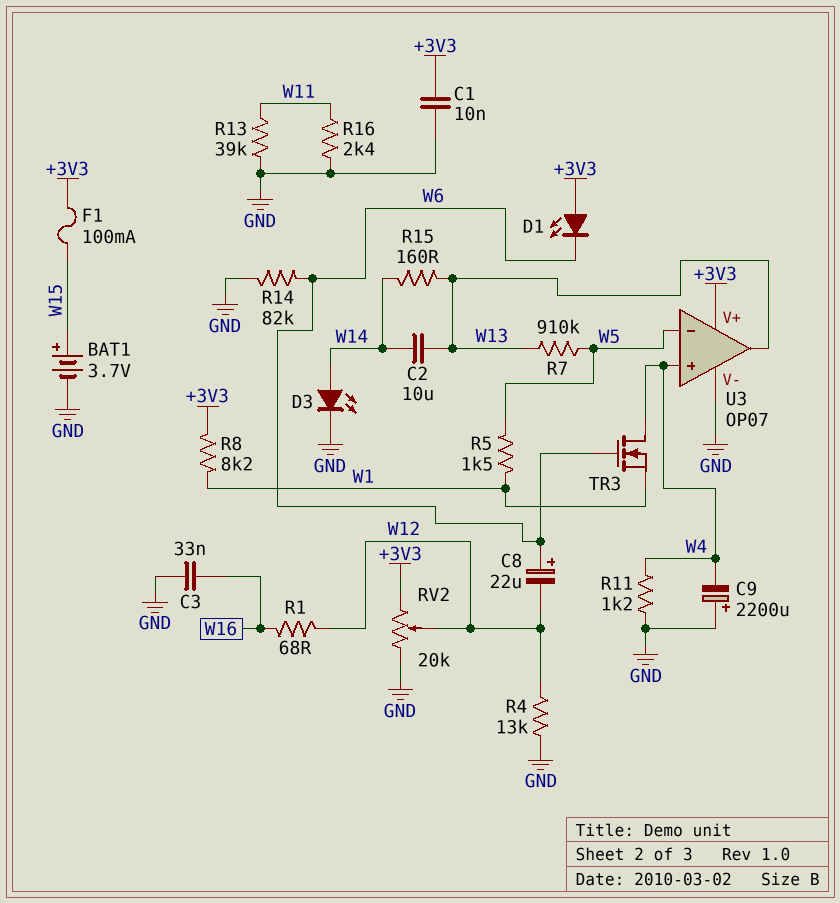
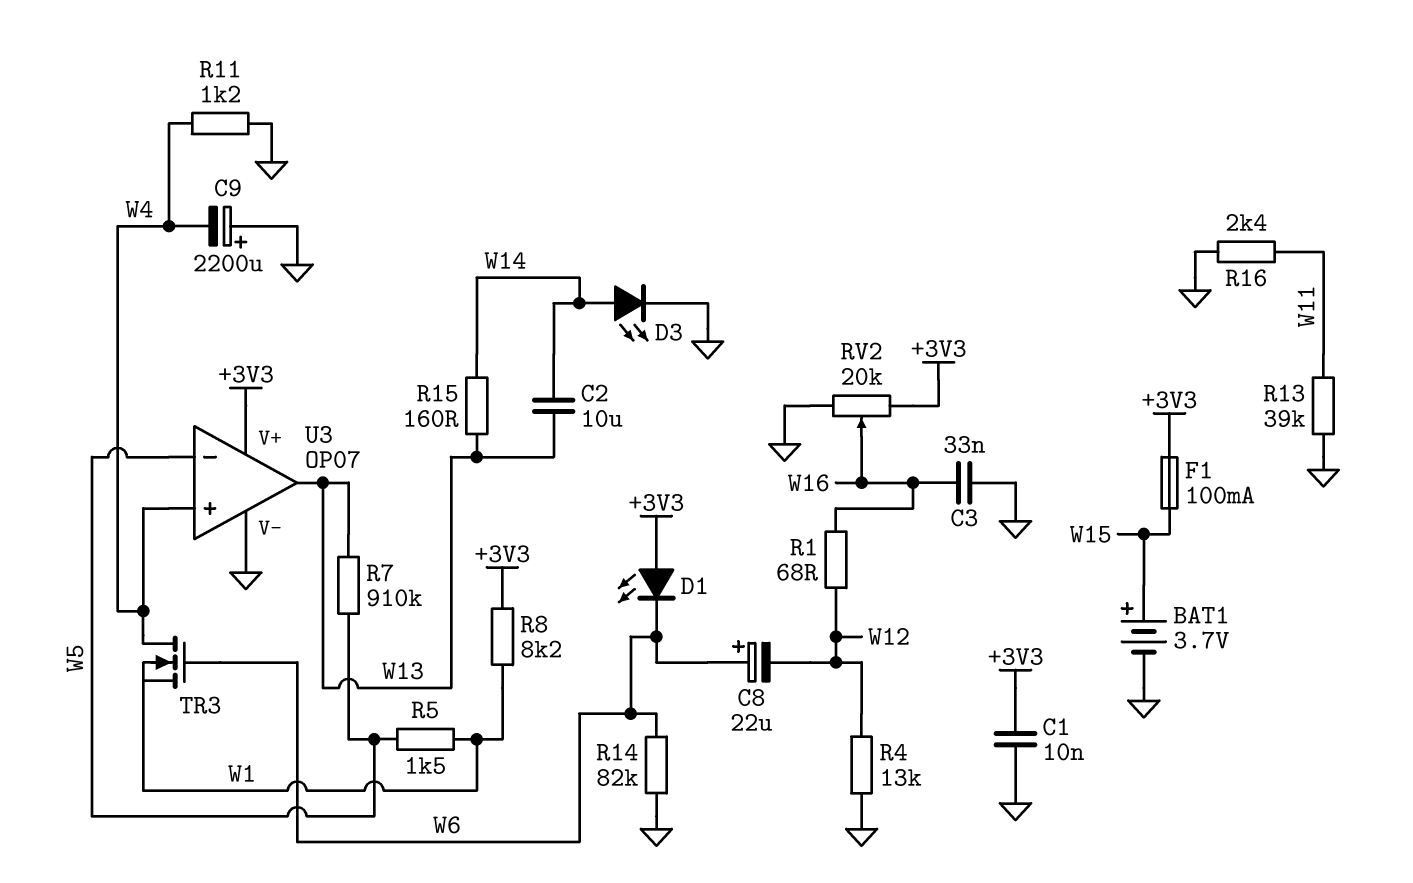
RV2: 20k (+3V3, GND, wiper W12) -> 20k (+3V3, GND, wiper W16)

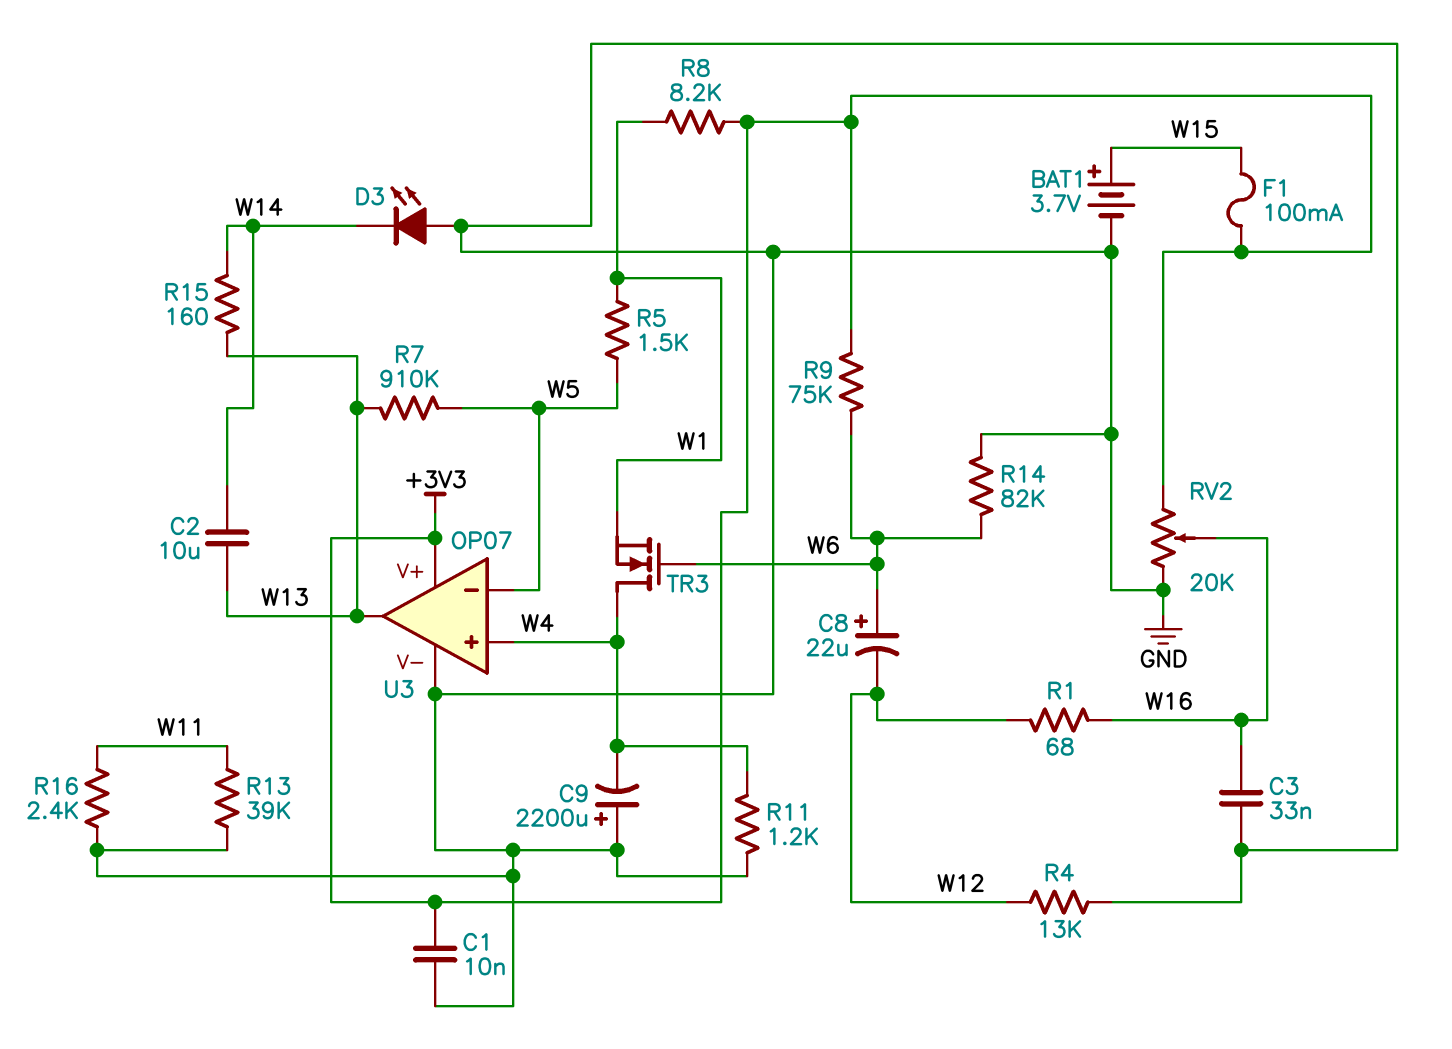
D1: LED (A +3V3, K W6) -> none
D3: LED (A W14, K GND) -> LED (A GND, K W14)
R9: none -> 75k (+3V3, W6)

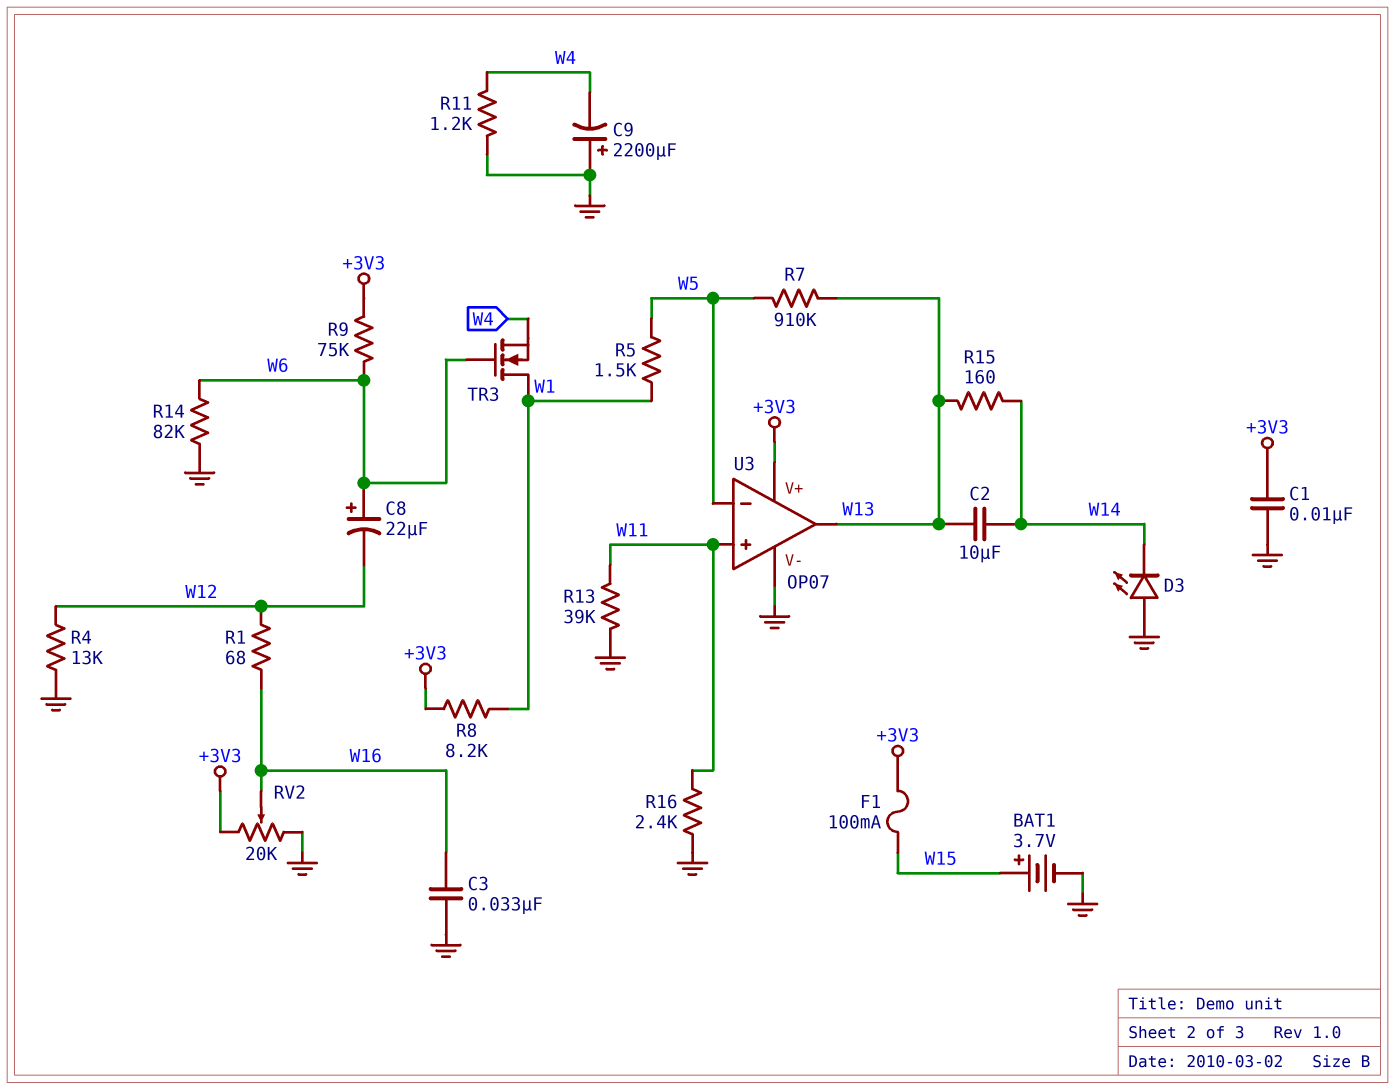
TR3: NMOS (G W6, D W4, S W1) -> NMOS (G W6, D W1, S W4)
U3 pin in+: W4 -> W11

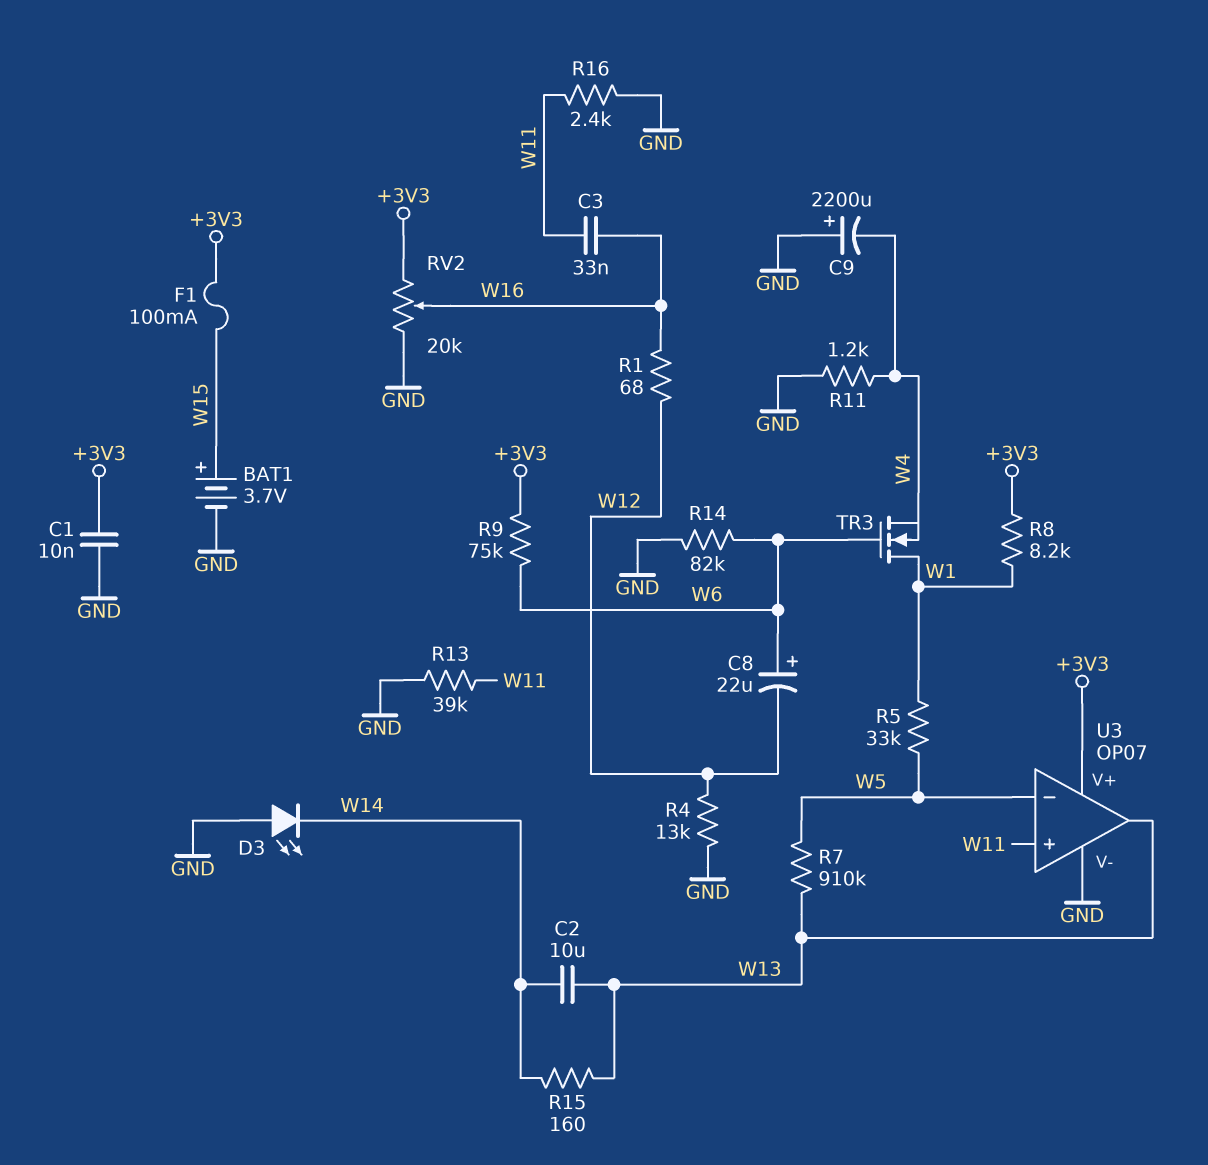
C3: 33nF (GND, W16) -> 33nF (W11, W16)
R5: 1.5k (W1, W5) -> 33k (W1, W5)

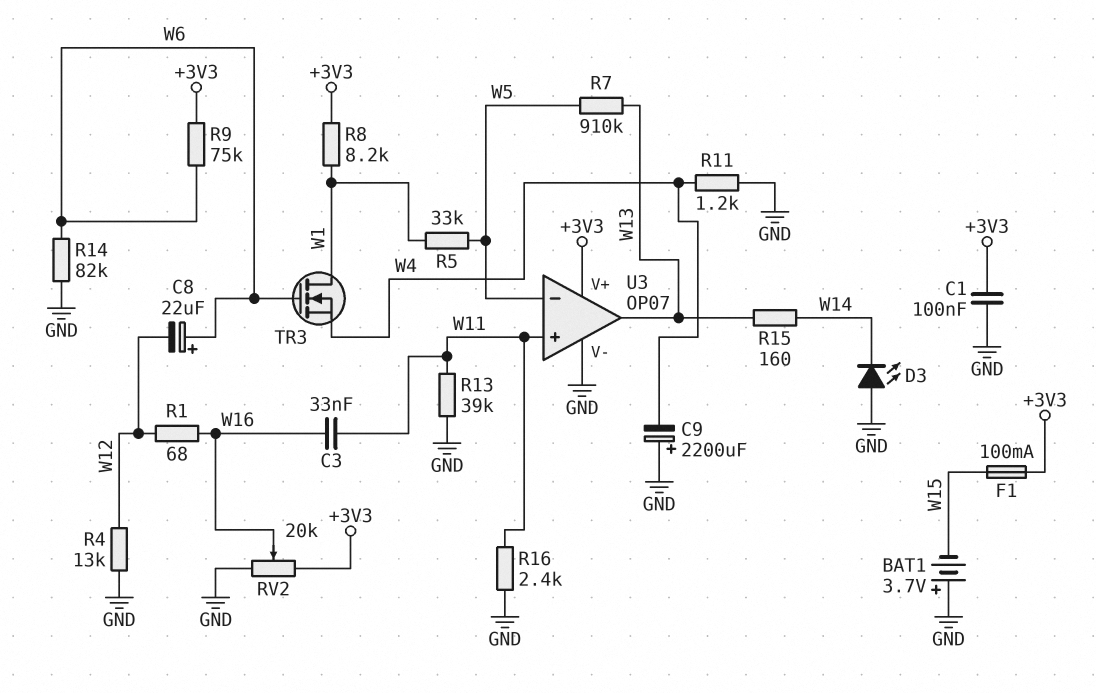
BAT1: 3.7V (plus W15, minus GND) -> 3.7V (plus GND, minus W15)
C1: 10nF (+3V3, GND) -> 100nF (+3V3, GND)
C2: 10uF (W13, W14) -> none

